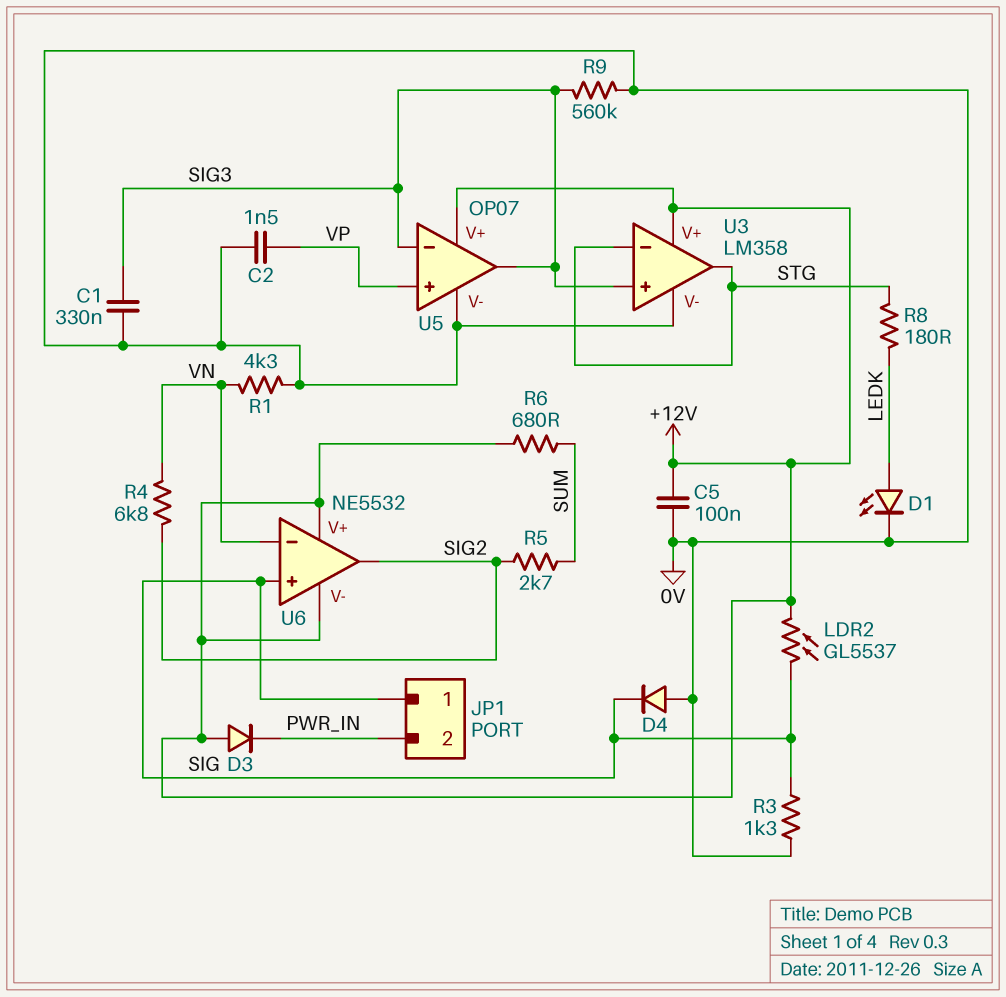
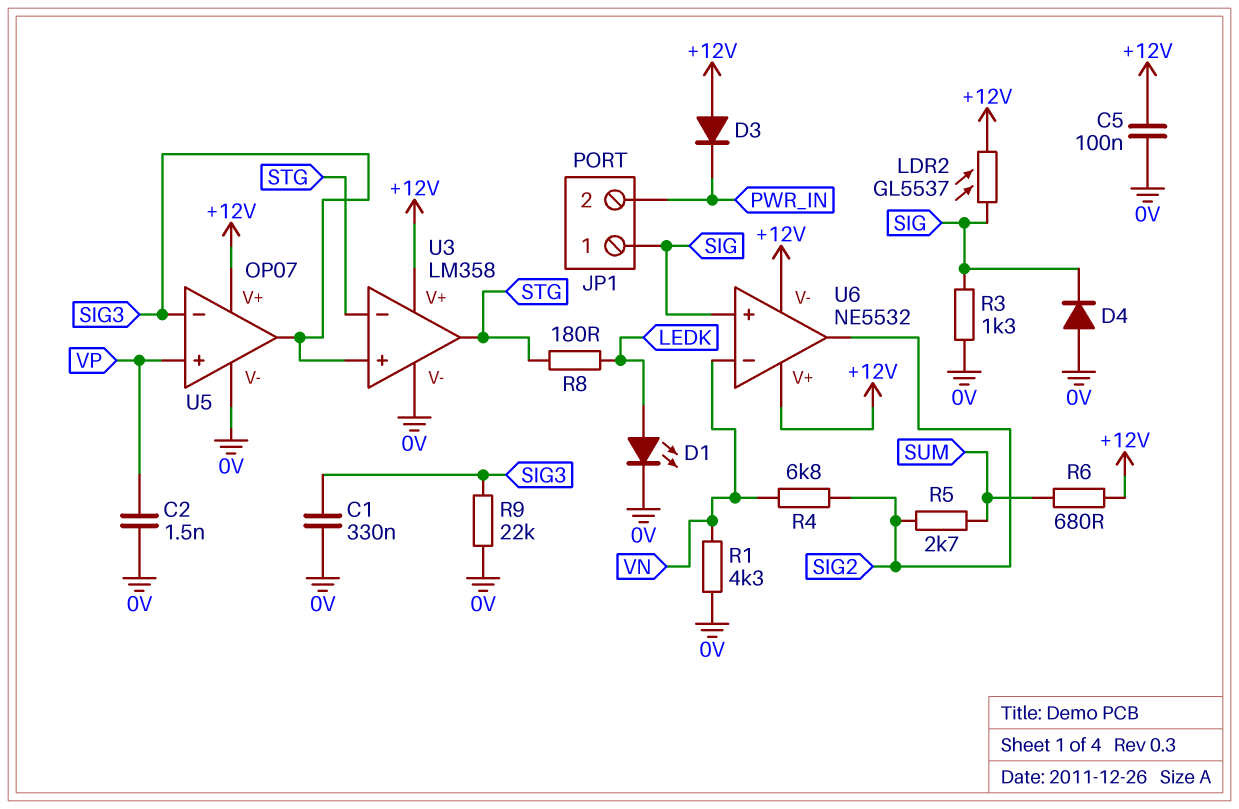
R9: 560k (0V, SIG3) -> 22k (0V, SIG3)

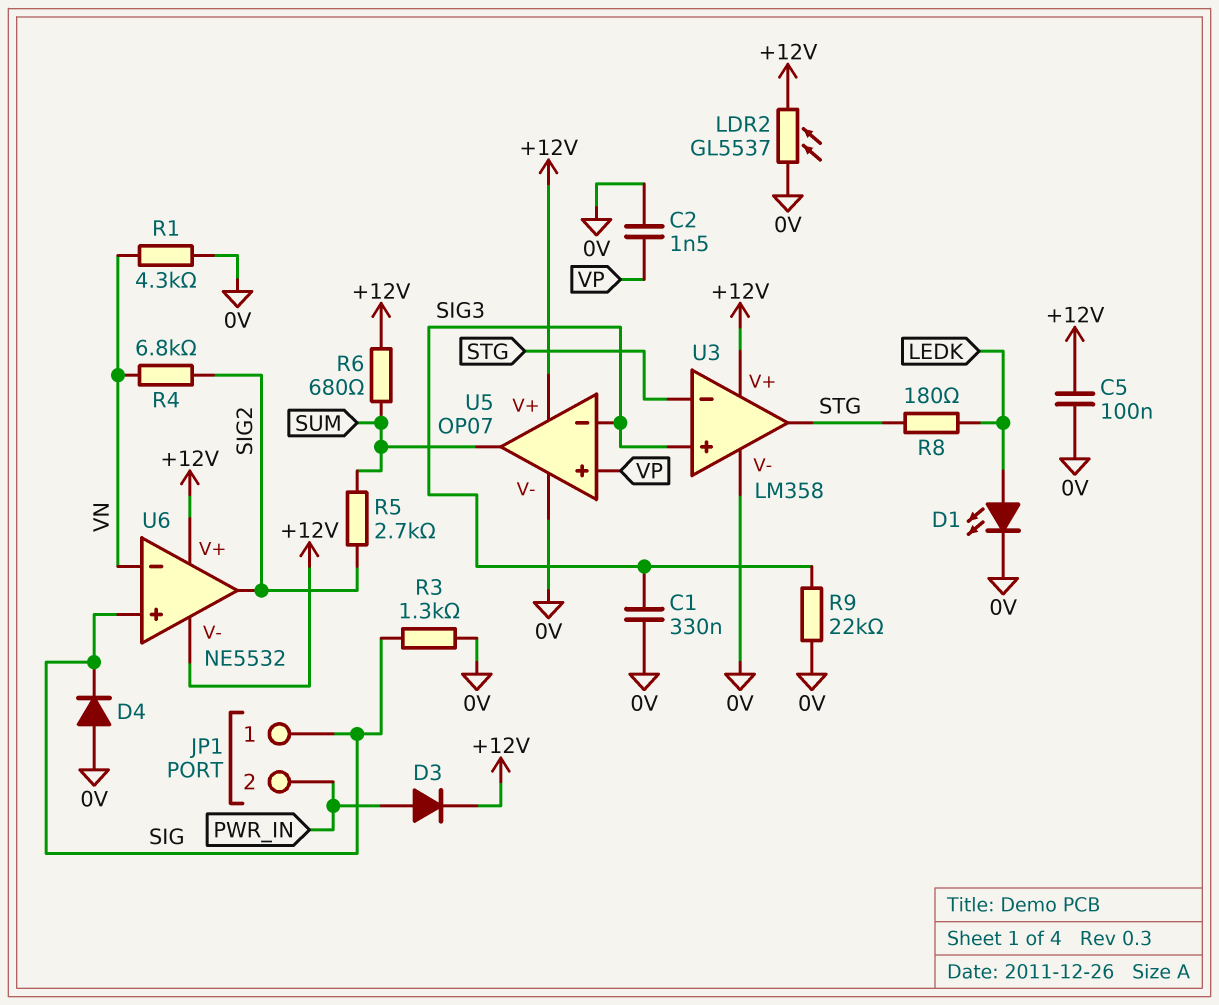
D3: diode (A +12V, K PWR_IN) -> diode (A PWR_IN, K +12V)
LDR2: GL5537 (+12V, SIG) -> GL5537 (+12V, 0V)
U5 pin out: SIG3 -> SUM

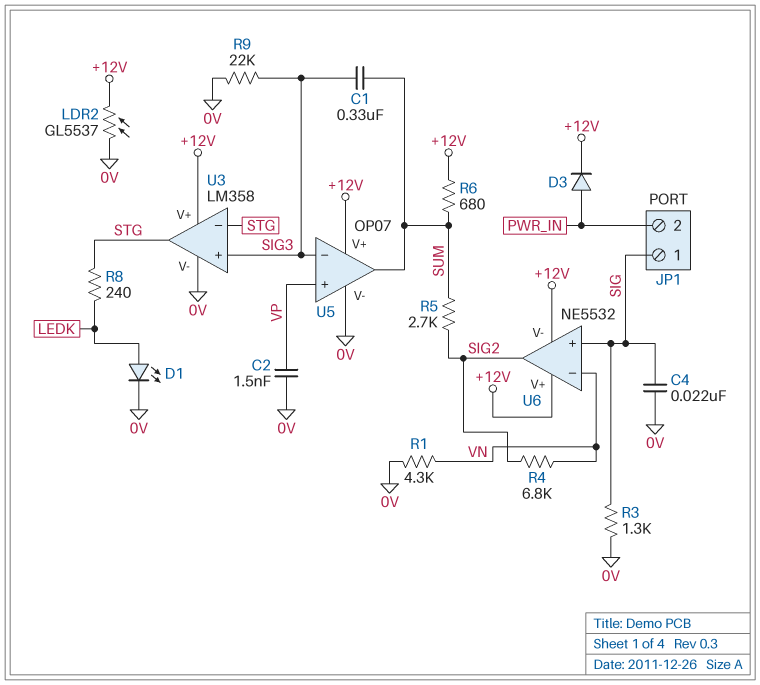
C1: 330nF (0V, SIG3) -> 330nF (SIG3, SUM)
C4: none -> 22nF (0V, SIG)
C5: 100nF (+12V, 0V) -> none
D4: diode (A 0V, K SIG) -> none
R8: 180 (LEDK, STG) -> 240 (LEDK, STG)

